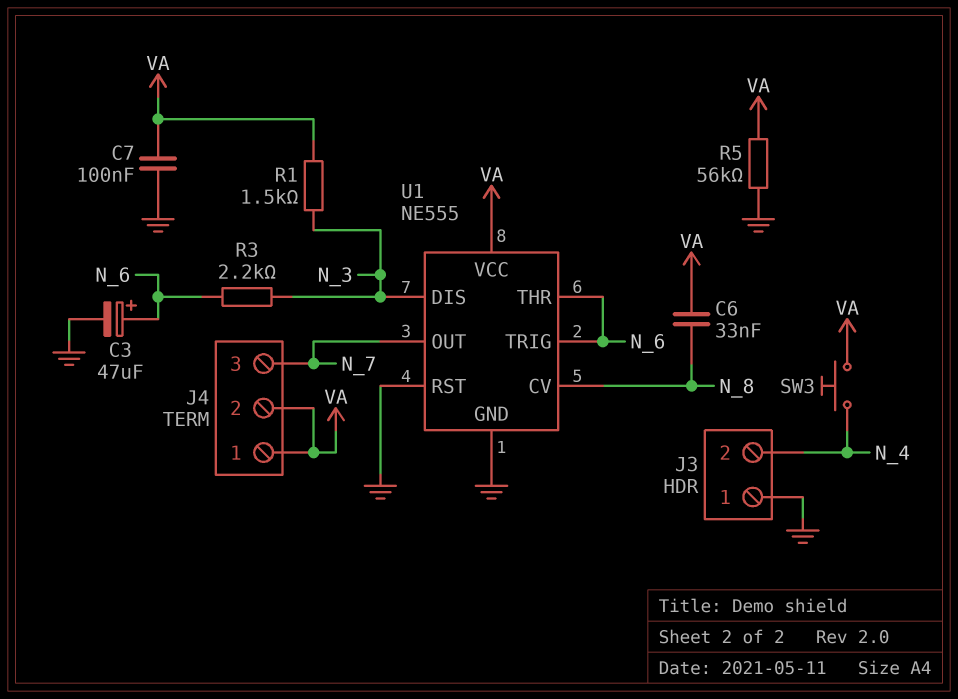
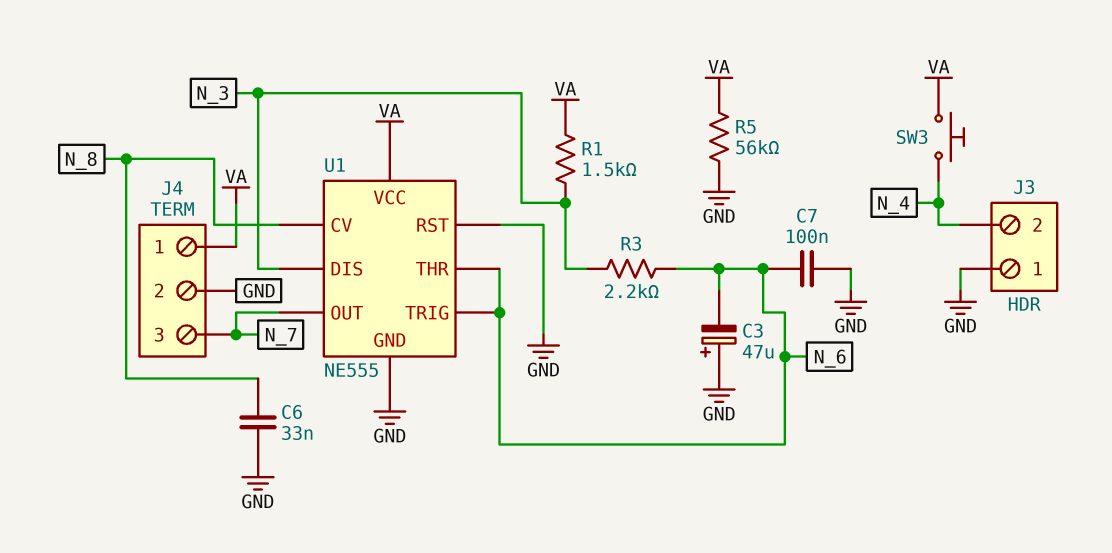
C3: 47uF (plus N_6, minus GND) -> 47uF (plus GND, minus N_6)
C6: 33nF (N_8, VA) -> 33nF (GND, N_8)
C7: 100nF (GND, VA) -> 100nF (GND, N_6)
J4 pin 2: VA -> GND

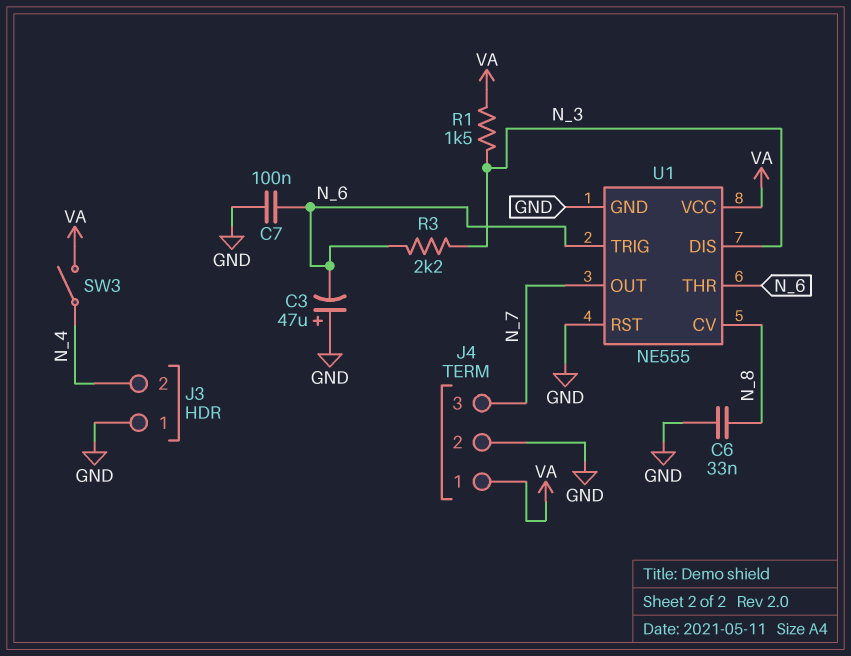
R5: 56k (GND, VA) -> none
SW3: button (N_4, VA) -> switch (N_4, VA)

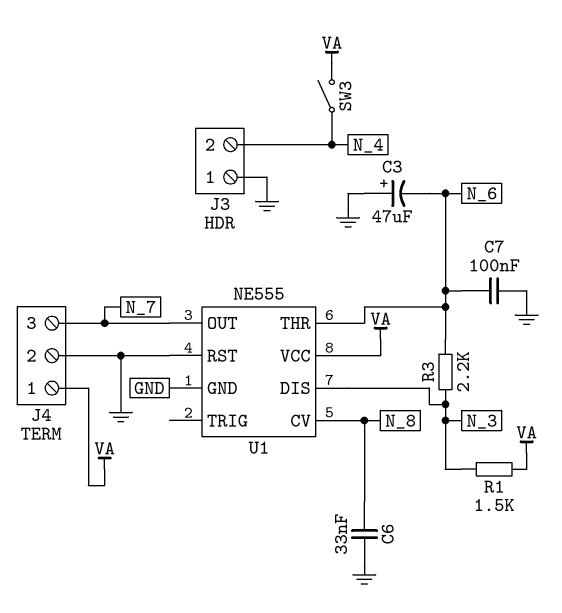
U1 pin TRIG: N_6 -> none

